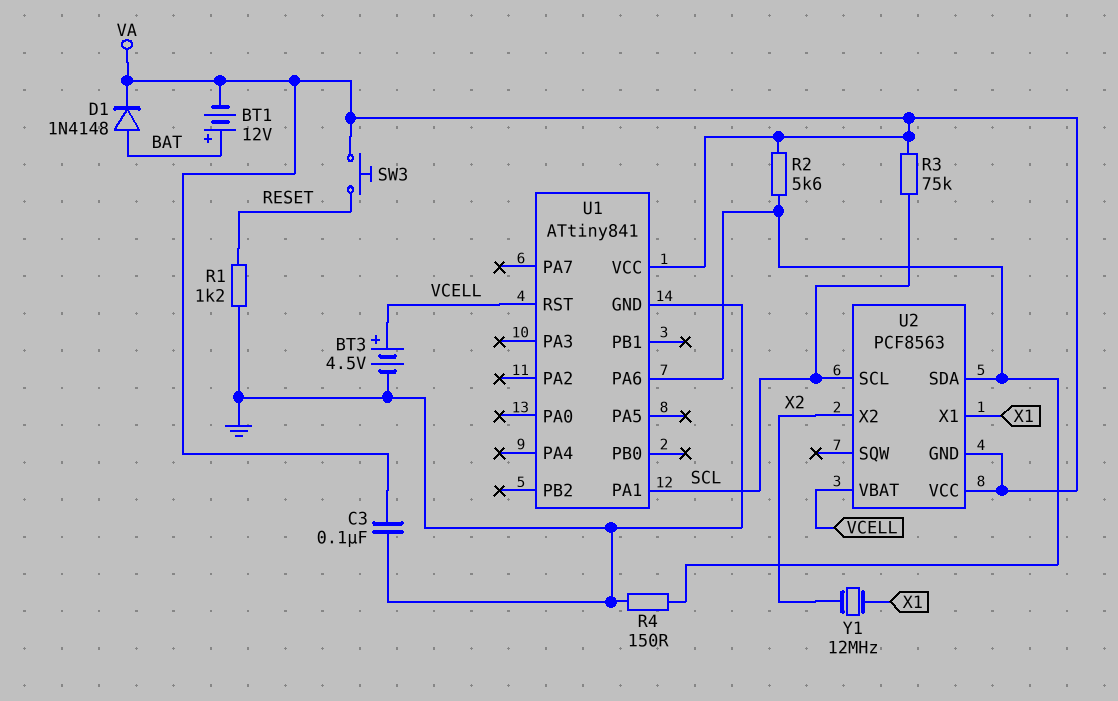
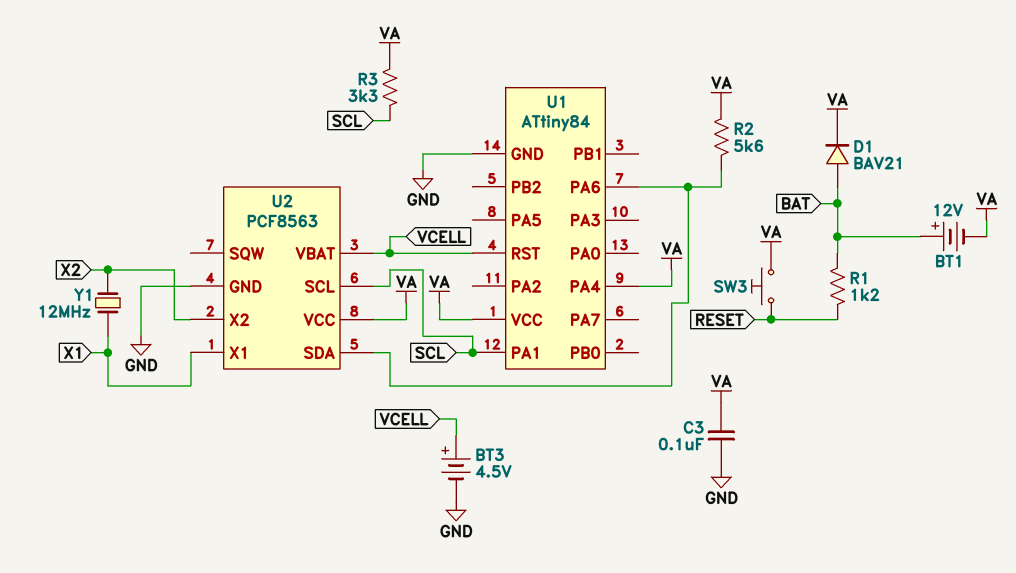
D1: diode 1N4148 (A BAT, K VA) -> diode BAV21 (A BAT, K VA)
R1: 1.2k (GND, RESET) -> 1.2k (BAT, RESET)
R3: 75k (SCL, VA) -> 3.3k (SCL, VA)
R4: 150 (GND, U1/PA6) -> none
U1: ATtiny841 -> ATtiny84
U1 pin PA4: none -> VA
U2 pin GND: VA -> GND

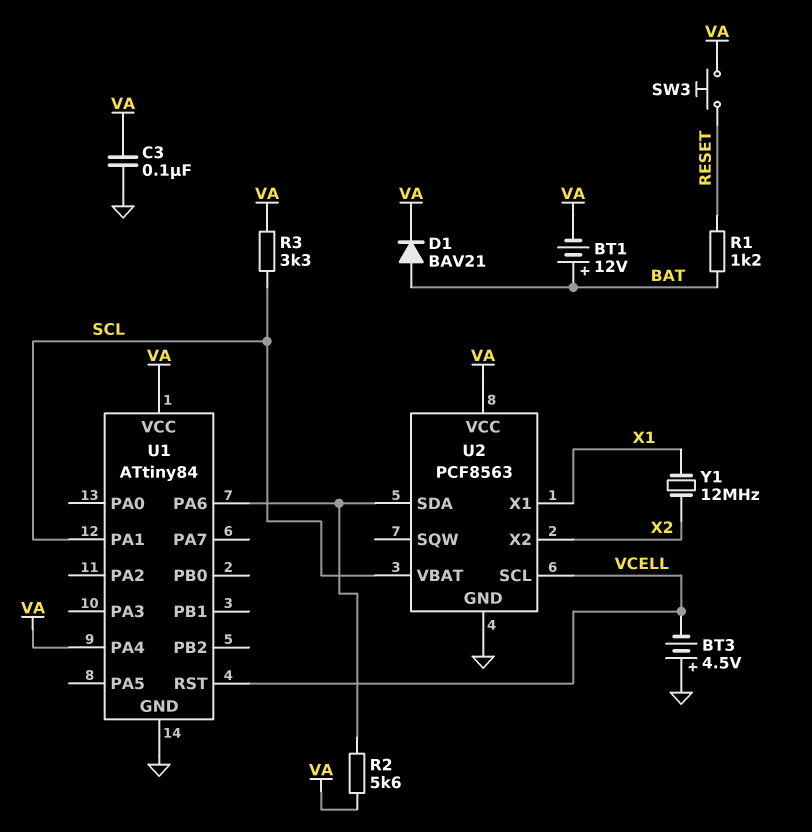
BT3: 4.5V (plus VCELL, minus GND) -> 4.5V (plus GND, minus VCELL)
U2 pin SCL: SCL -> VCELL
U2 pin VBAT: VCELL -> SCL

